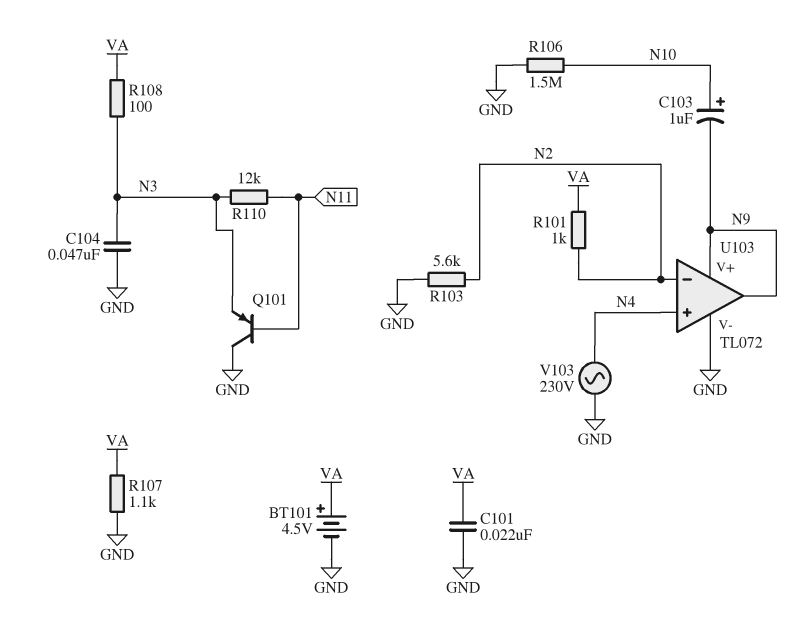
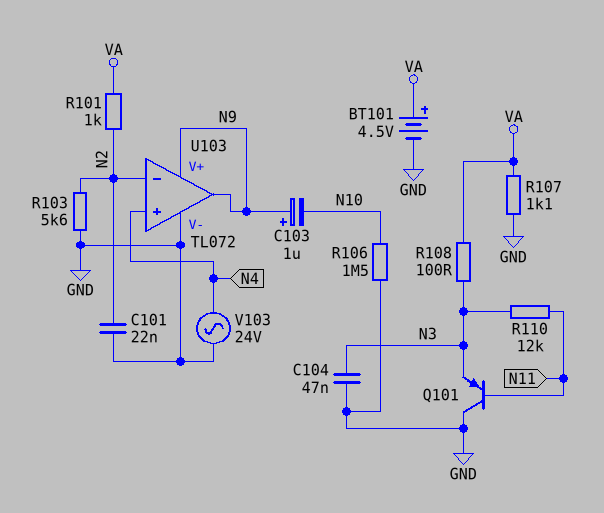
C101: 22nF (GND, VA) -> 22nF (GND, N2)
C103: 1uF (plus N10, minus N9) -> 1uF (plus N9, minus N10)
V103: AC 230V (GND, N4) -> AC 24V (GND, N4)

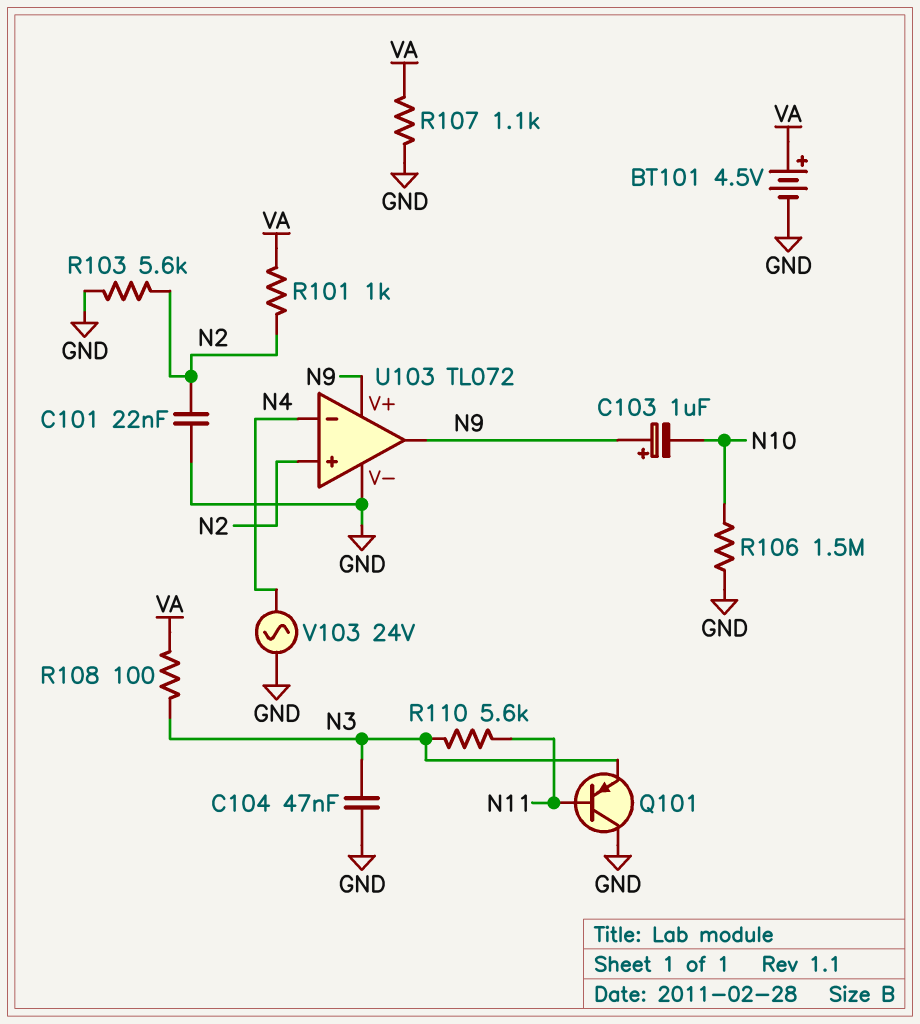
R110: 12k (N3, N11) -> 5.6k (N3, N11)
U103 pin in+: N4 -> N2
U103 pin in-: N2 -> N4

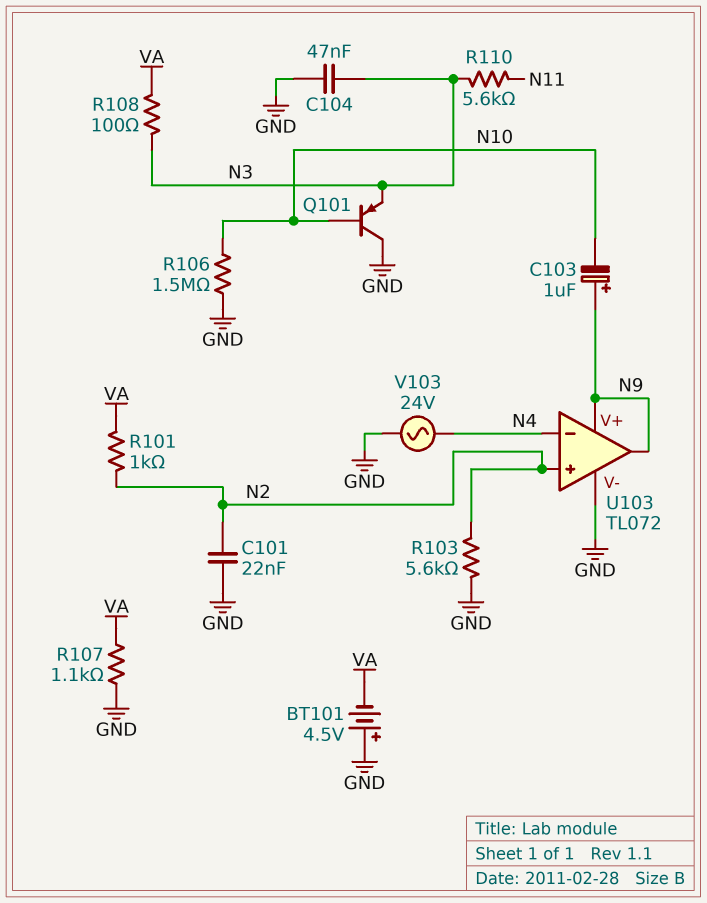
BT101: 4.5V (plus VA, minus GND) -> 4.5V (plus GND, minus VA)
Q101: PNP (B N11, C GND, E N3) -> PNP (B N10, C GND, E N3)

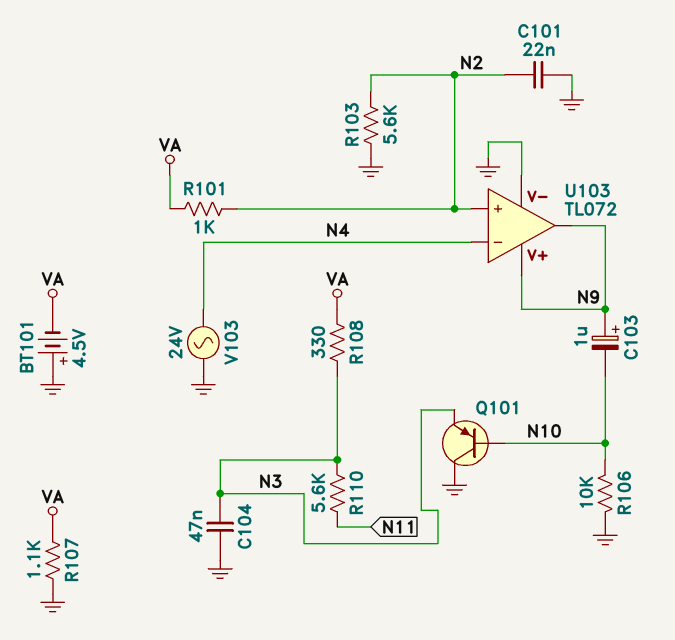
R106: 1.5M (GND, N10) -> 10k (GND, N10)
R108: 100 (N3, VA) -> 330 (N3, VA)

